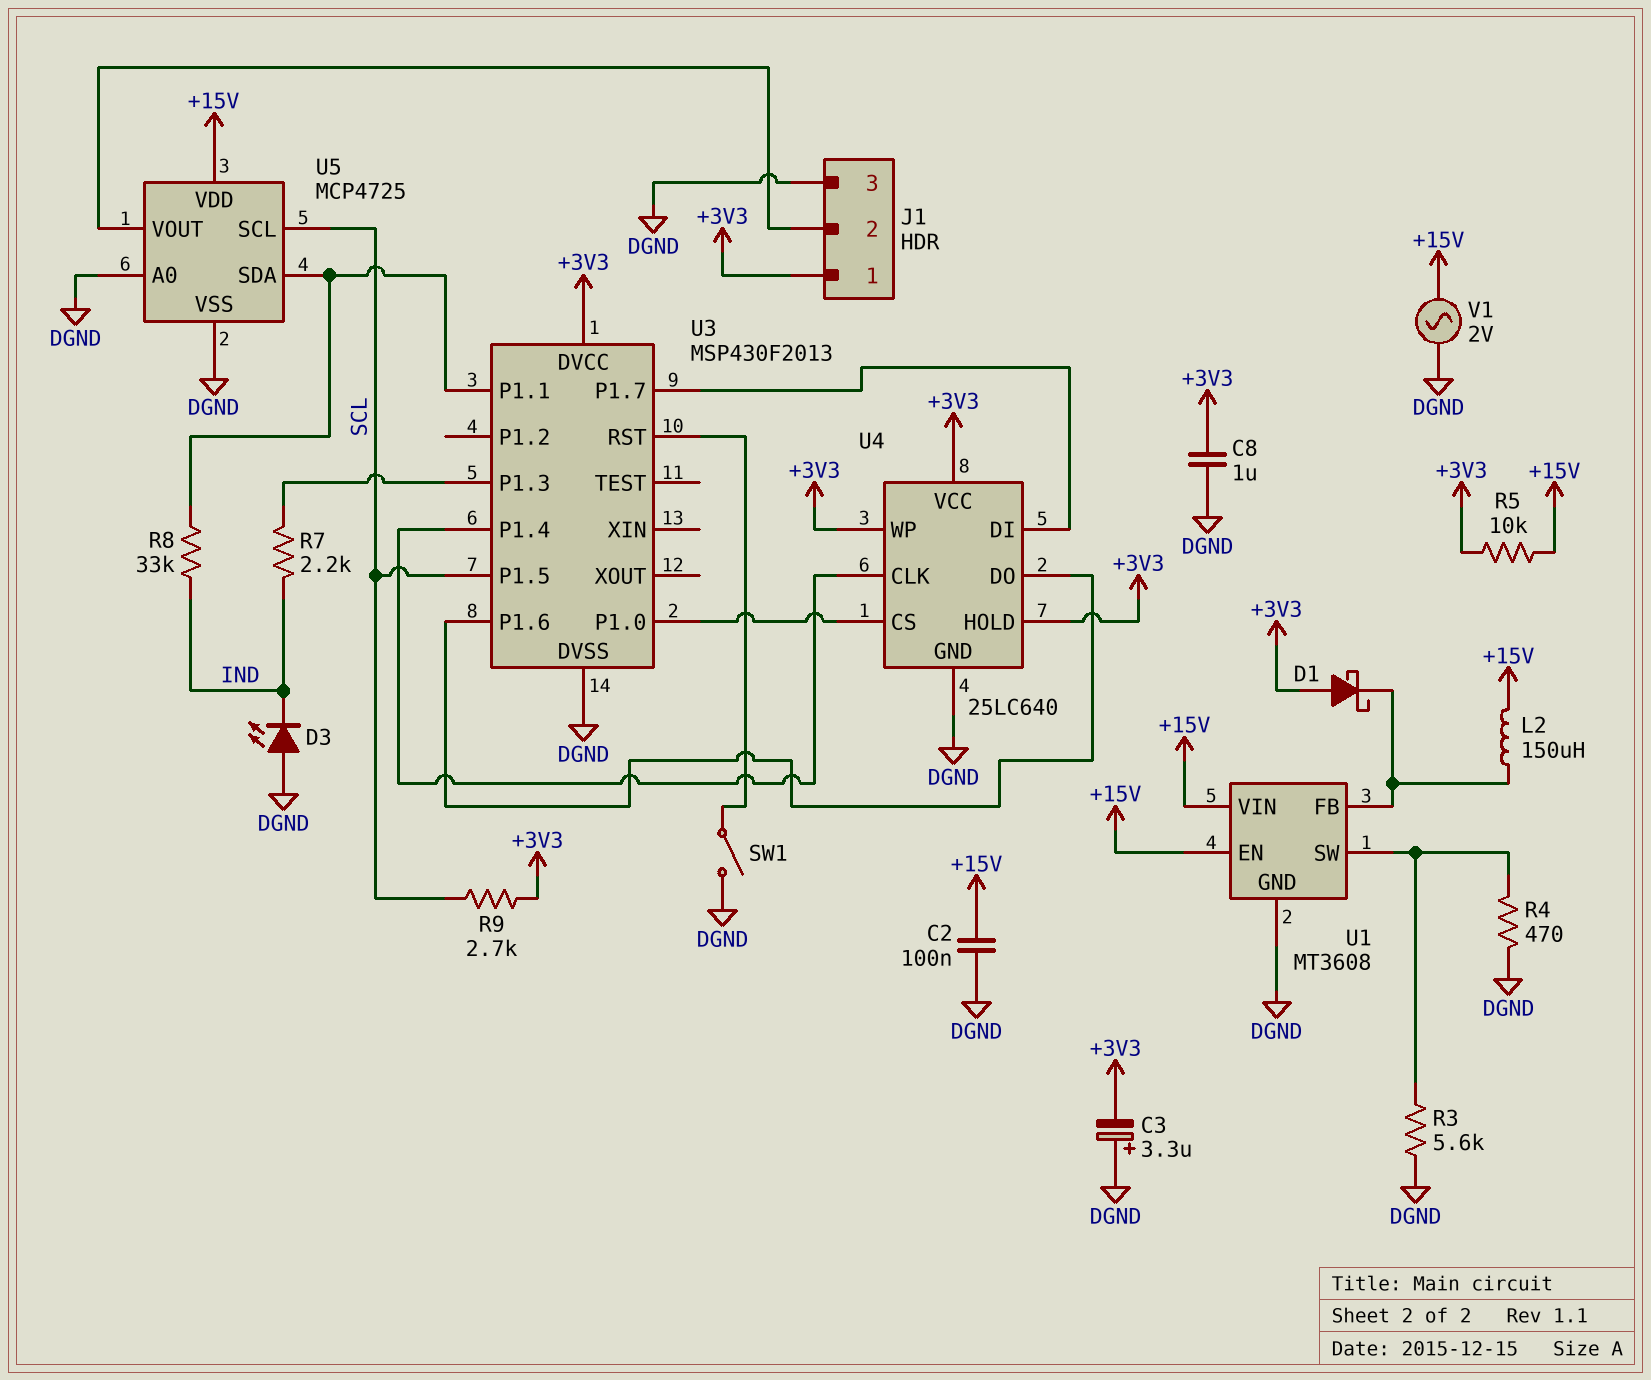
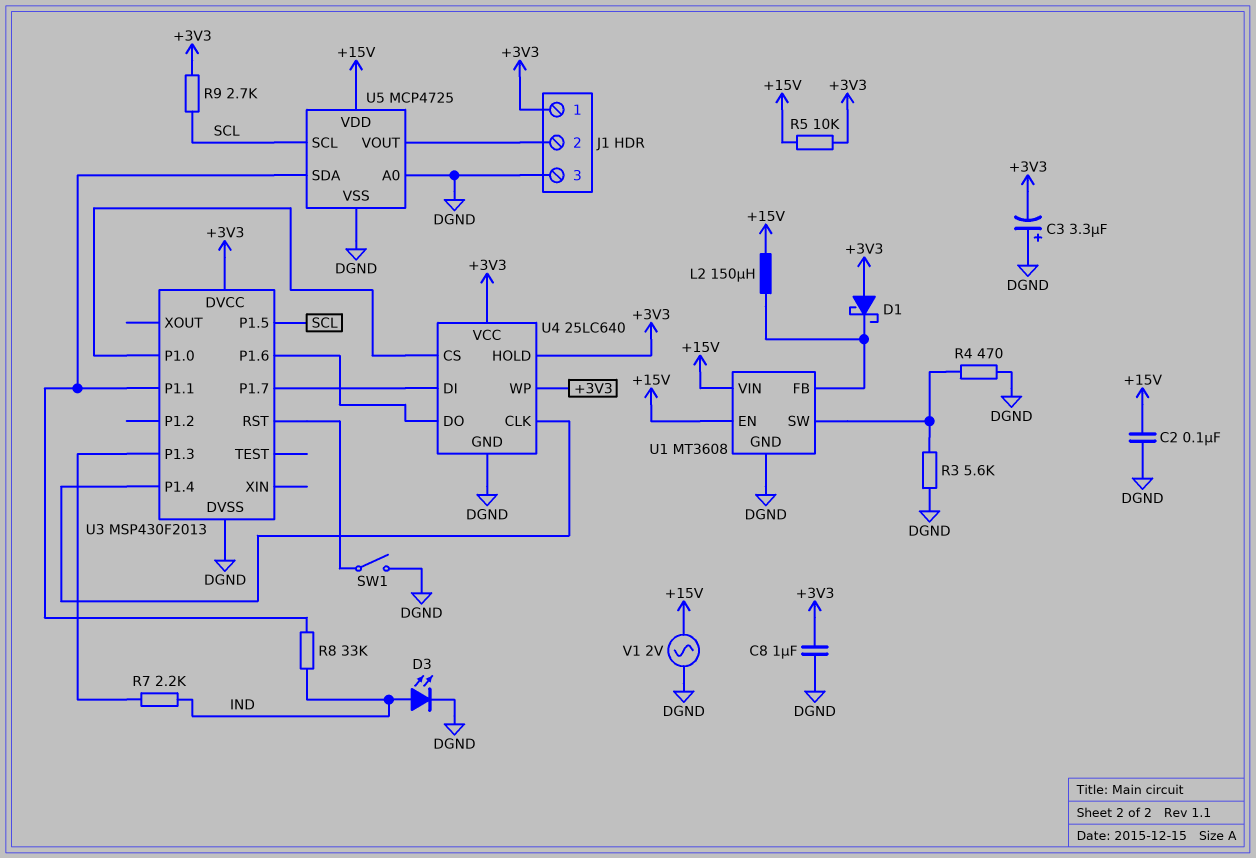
D3: LED (A DGND, K IND) -> LED (A IND, K DGND)

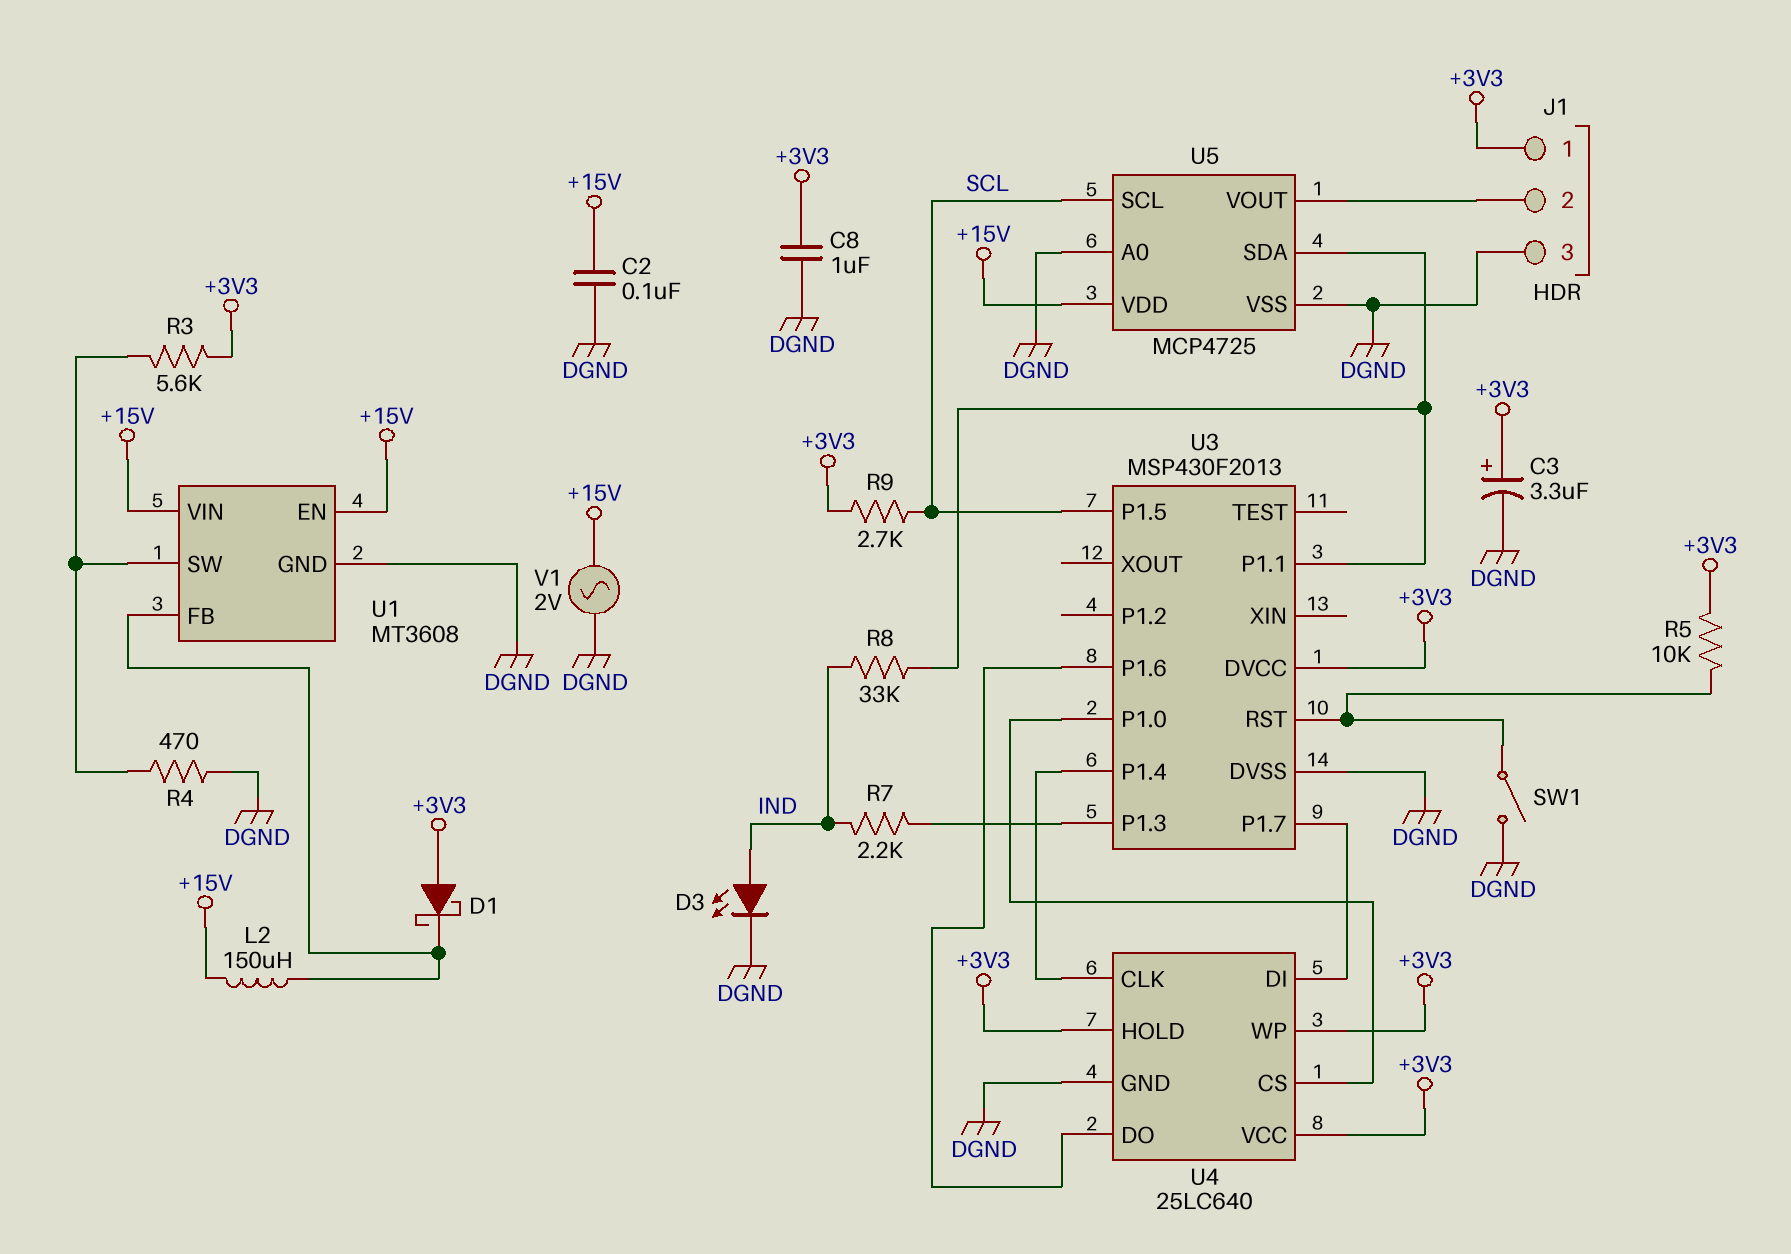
C3: 3.3uF (plus DGND, minus +3V3) -> 3.3uF (plus +3V3, minus DGND)
R3: 5.6k (DGND, U1/SW) -> 5.6k (+3V3, U1/SW)
R5: 10k (+3V3, +15V) -> 10k (+3V3, U3/RST)

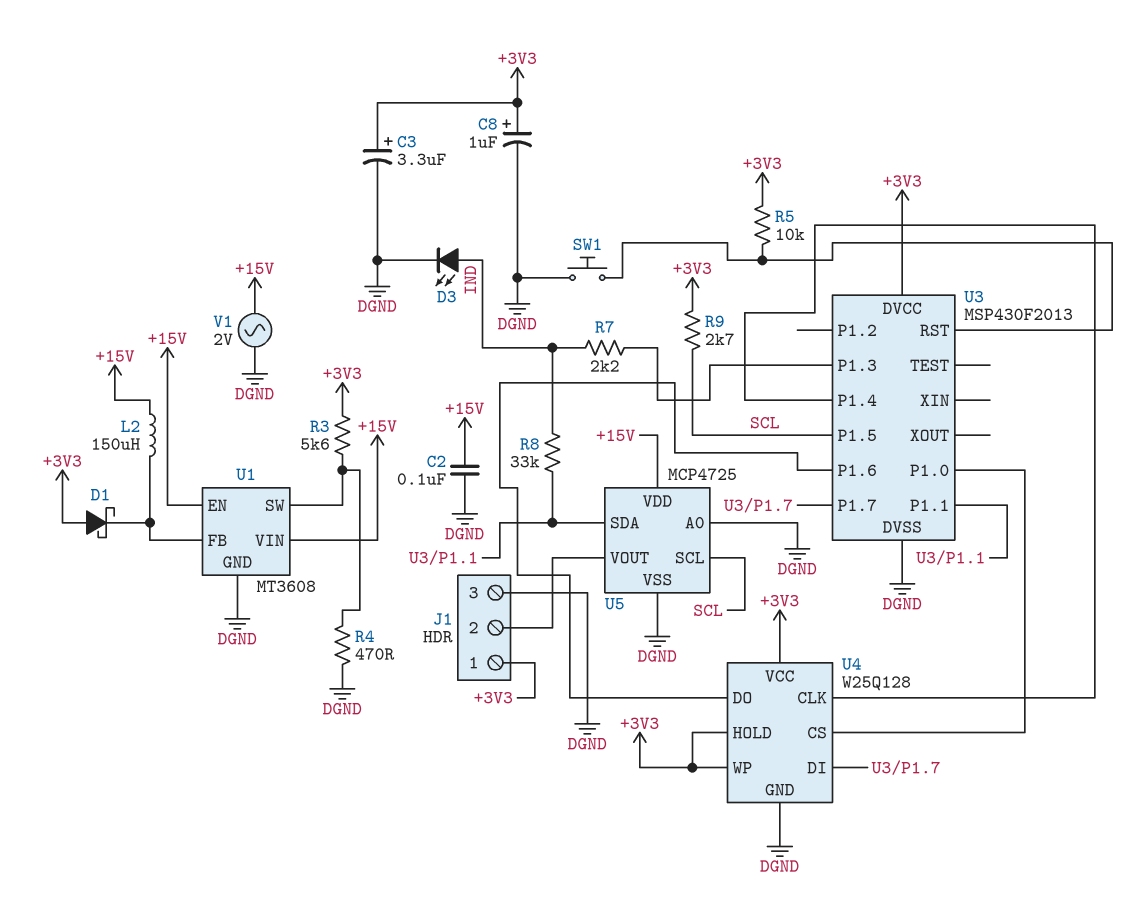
C8: 1uF (+3V3, DGND) -> 1uF (plus +3V3, minus DGND)
SW1: switch (DGND, U3/RST) -> button (DGND, U3/RST)
U4: 25LC640 -> W25Q128

